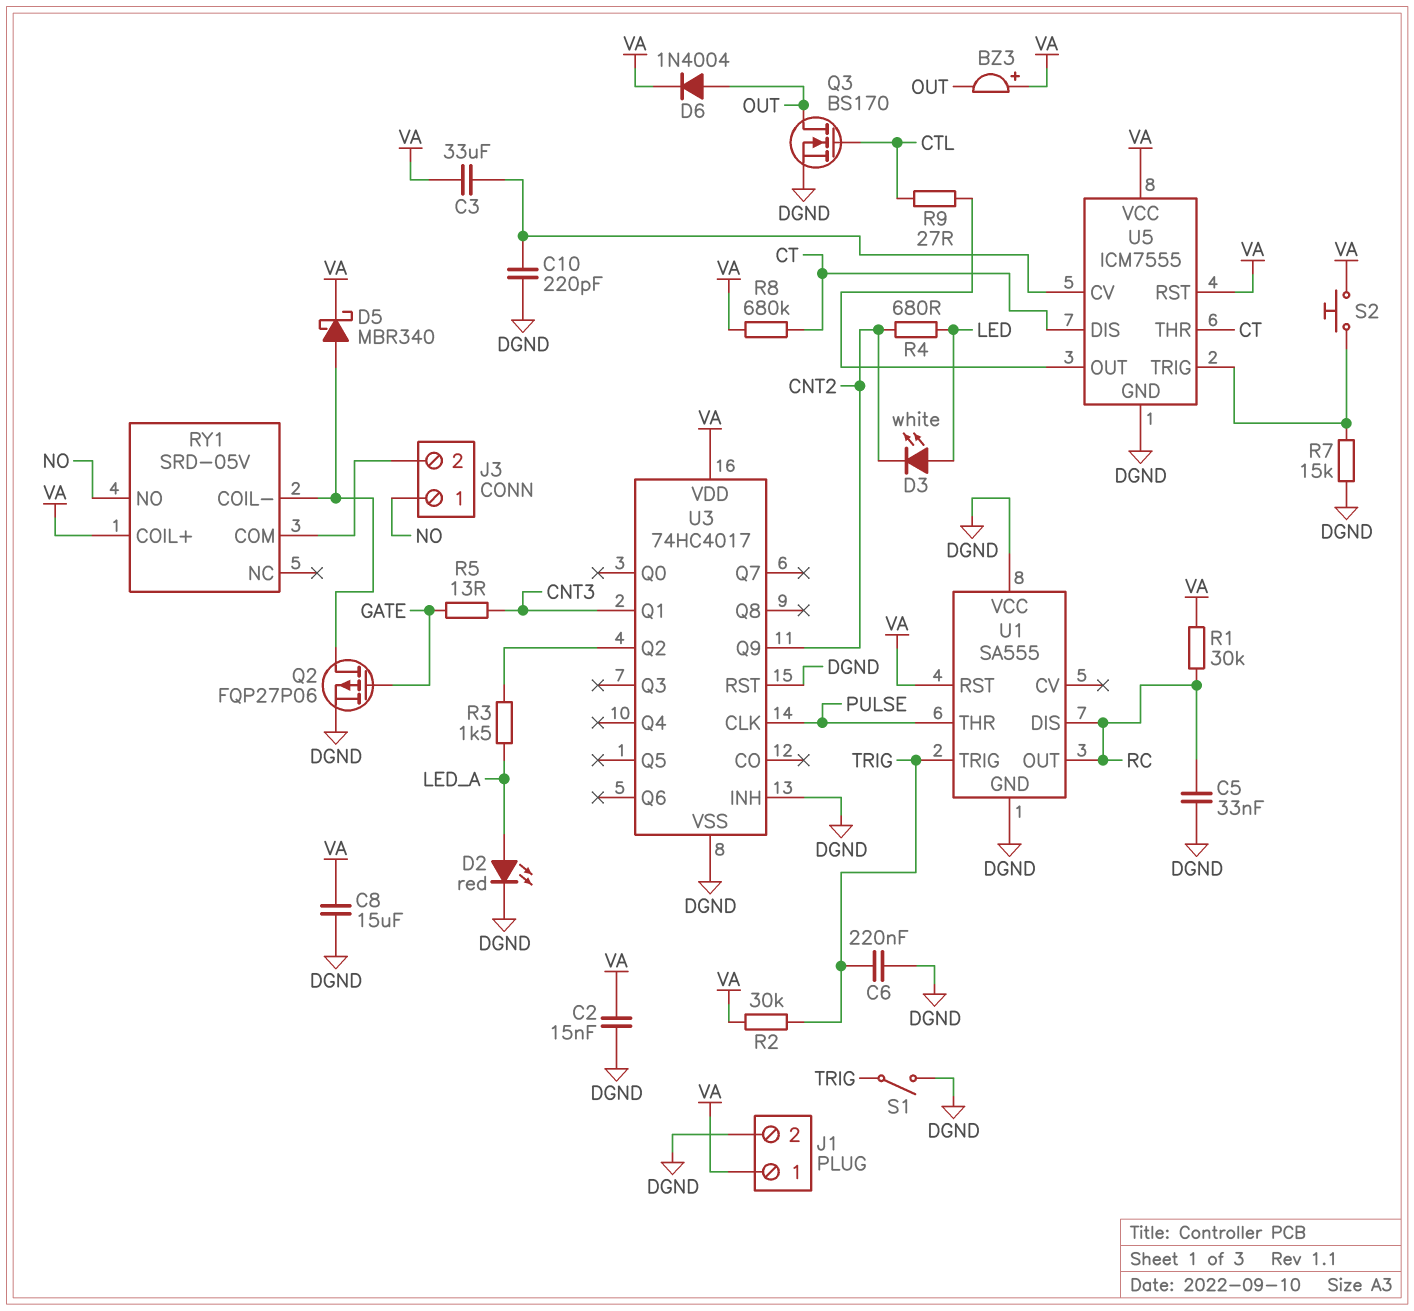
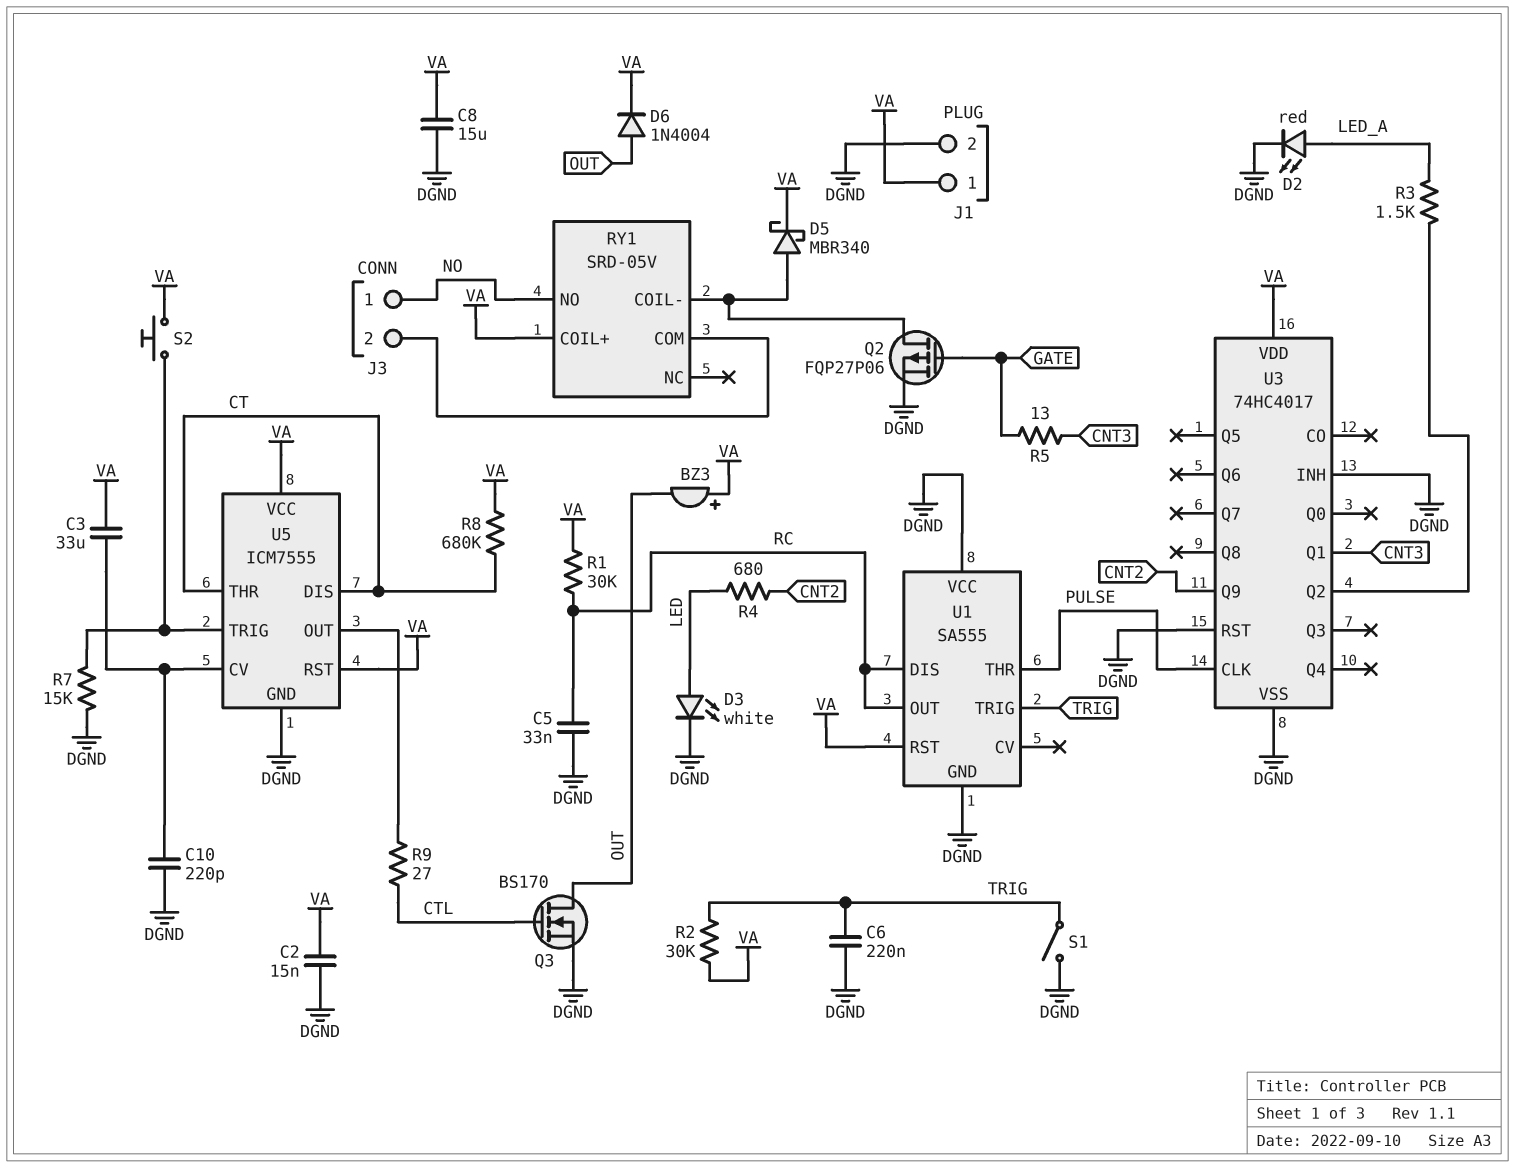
D3: LED white (A LED, K CNT2) -> LED white (A LED, K DGND)

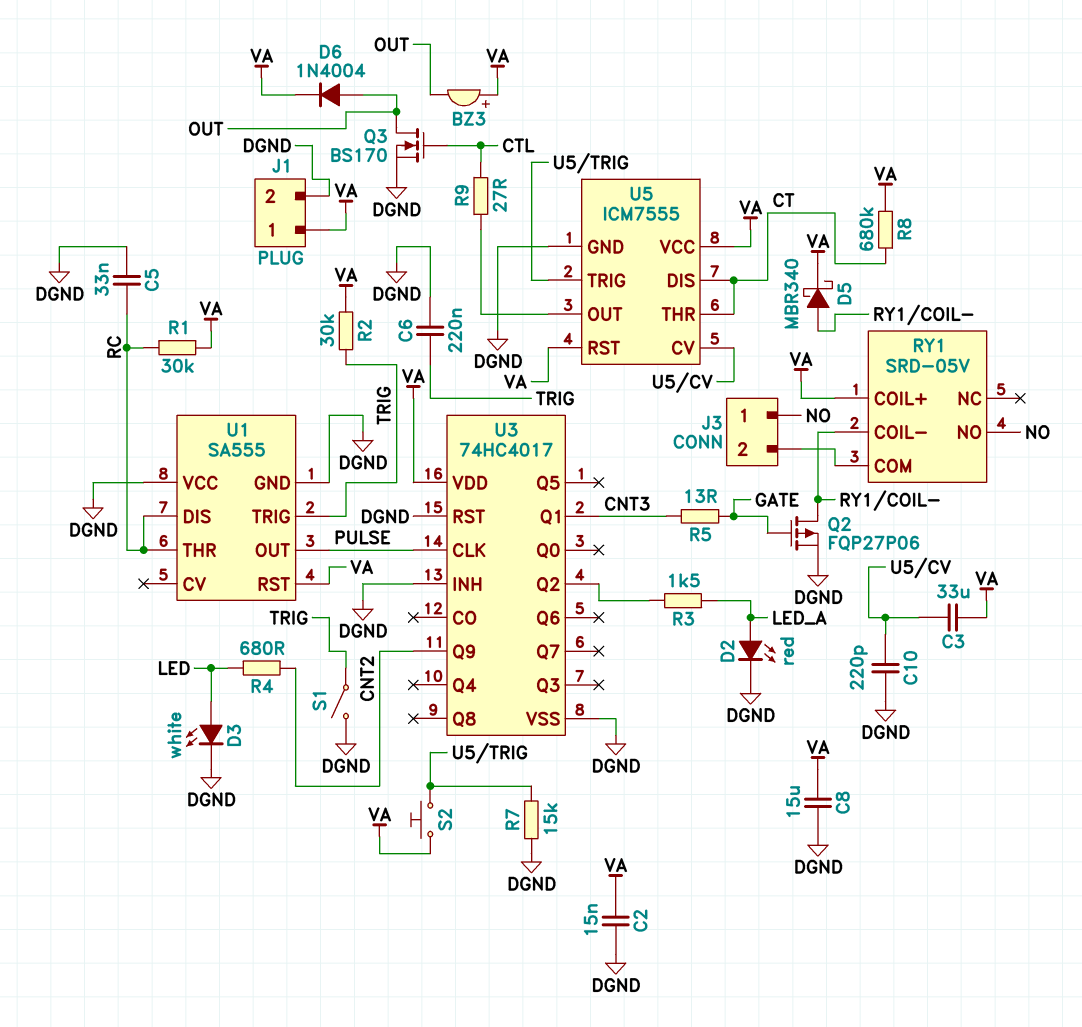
U1 pin OUT: RC -> PULSE
U1 pin THR: PULSE -> RC

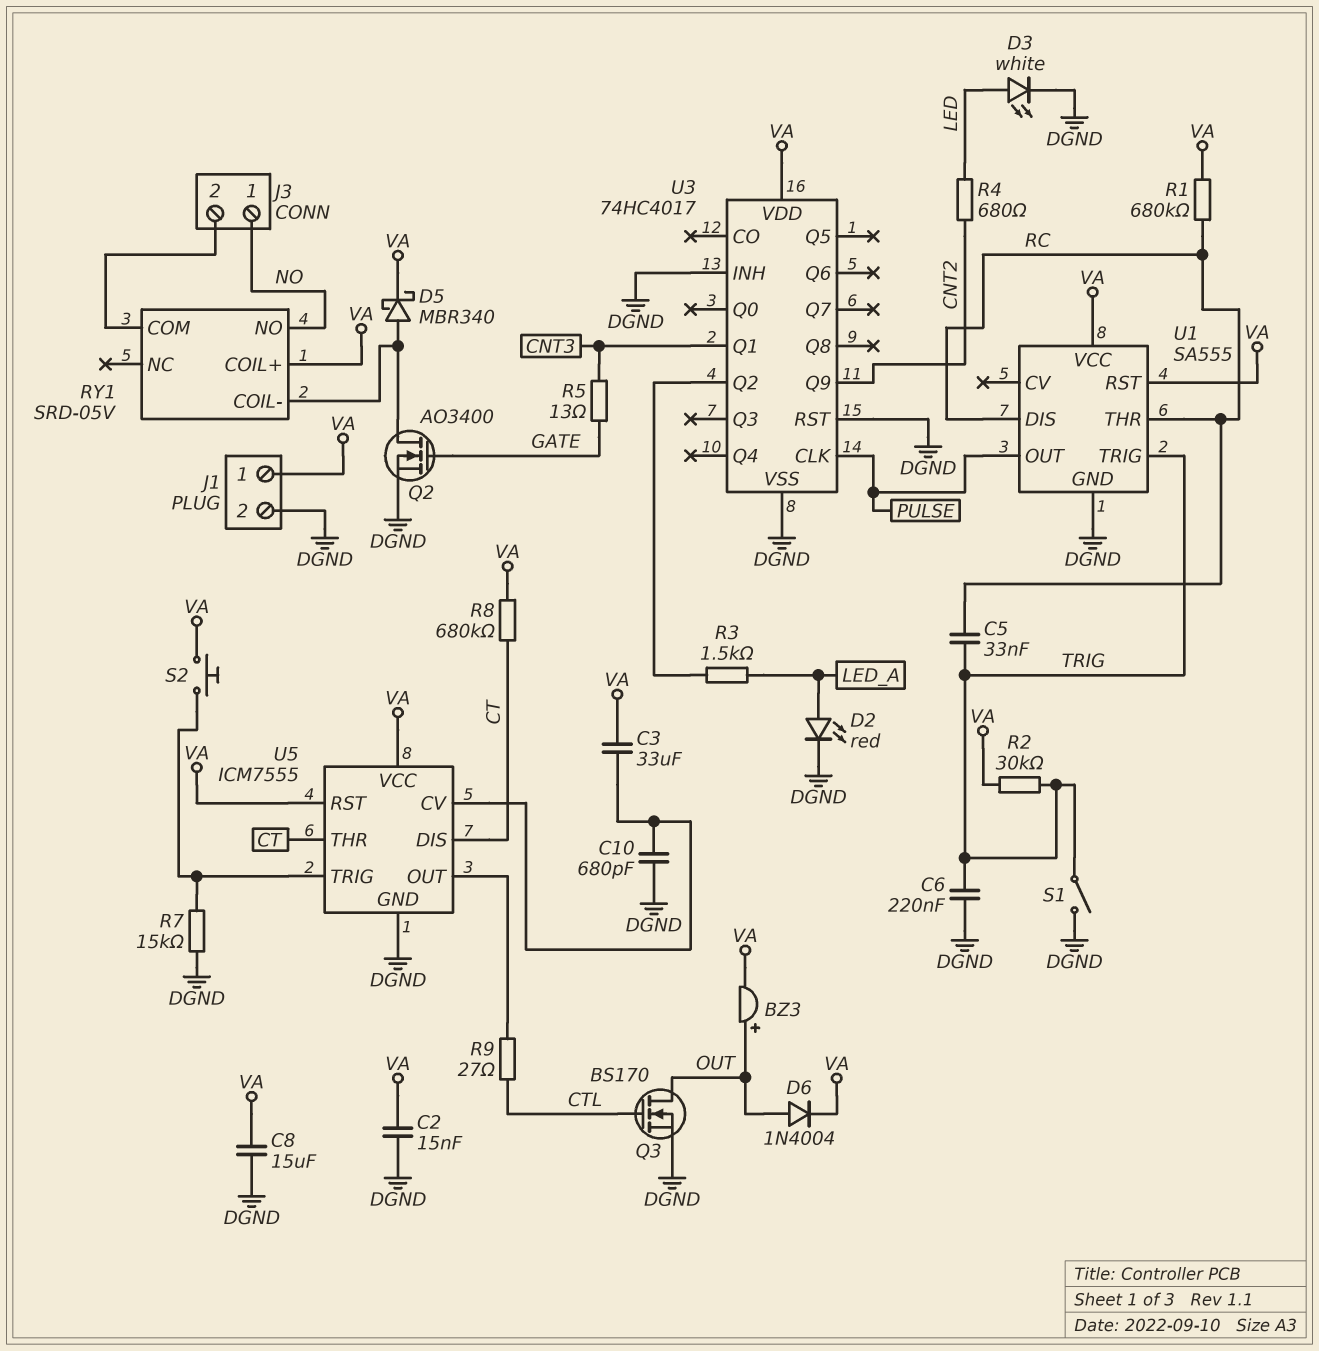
BZ3: buzzer (plus VA, minus OUT) -> buzzer (plus OUT, minus VA)
C5: 33nF (DGND, RC) -> 33nF (RC, TRIG)
C10: 220pF (DGND, U5/CV) -> 680pF (DGND, U5/CV)
Q2: PMOS FQP27P06 (G GATE, D RY1/COIL-, S DGND) -> NMOS AO3400 (G GATE, D RY1/COIL-, S DGND)
R1: 30k (RC, VA) -> 680k (RC, VA)
U1 pin VCC: DGND -> VA

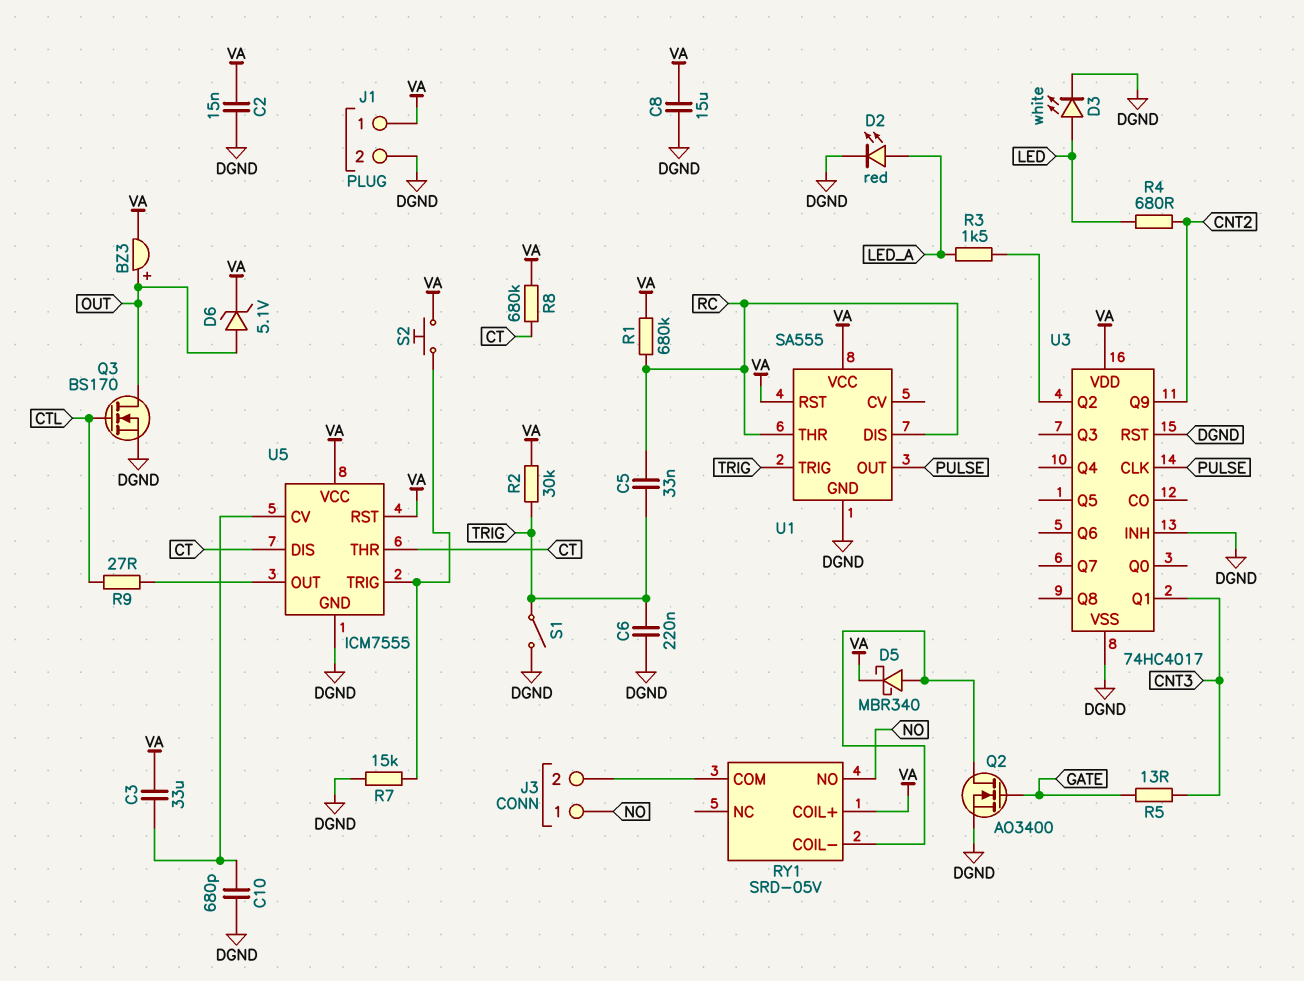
D6: diode 1N4004 (A OUT, K VA) -> zener 5.1V (A OUT, K VA)

